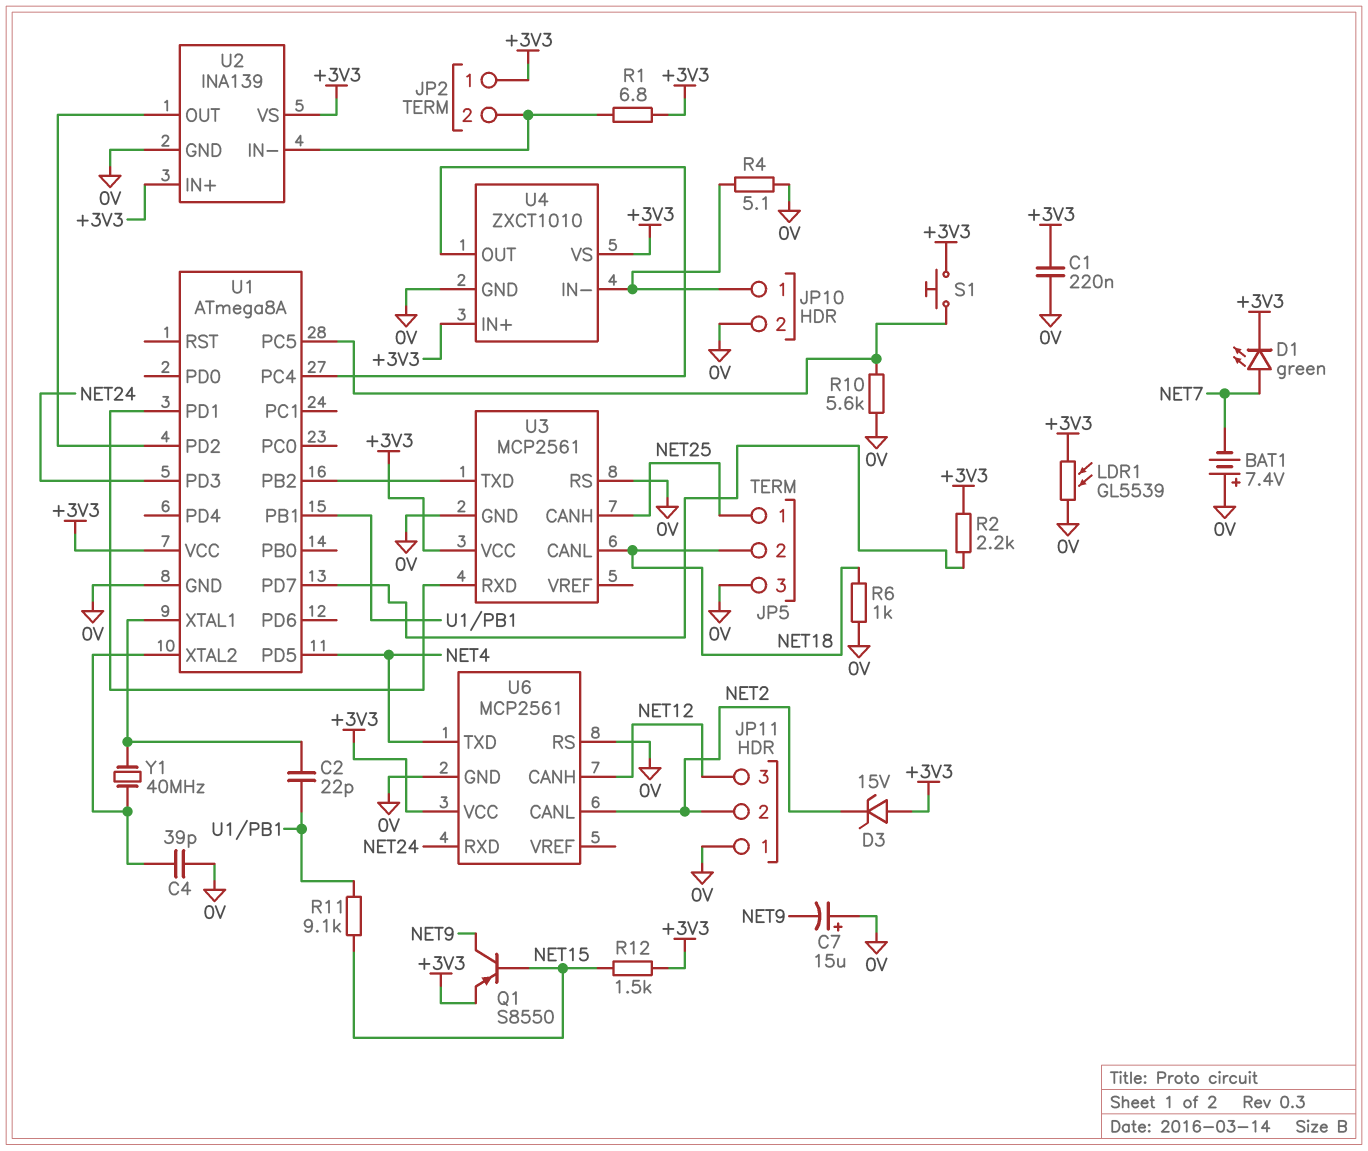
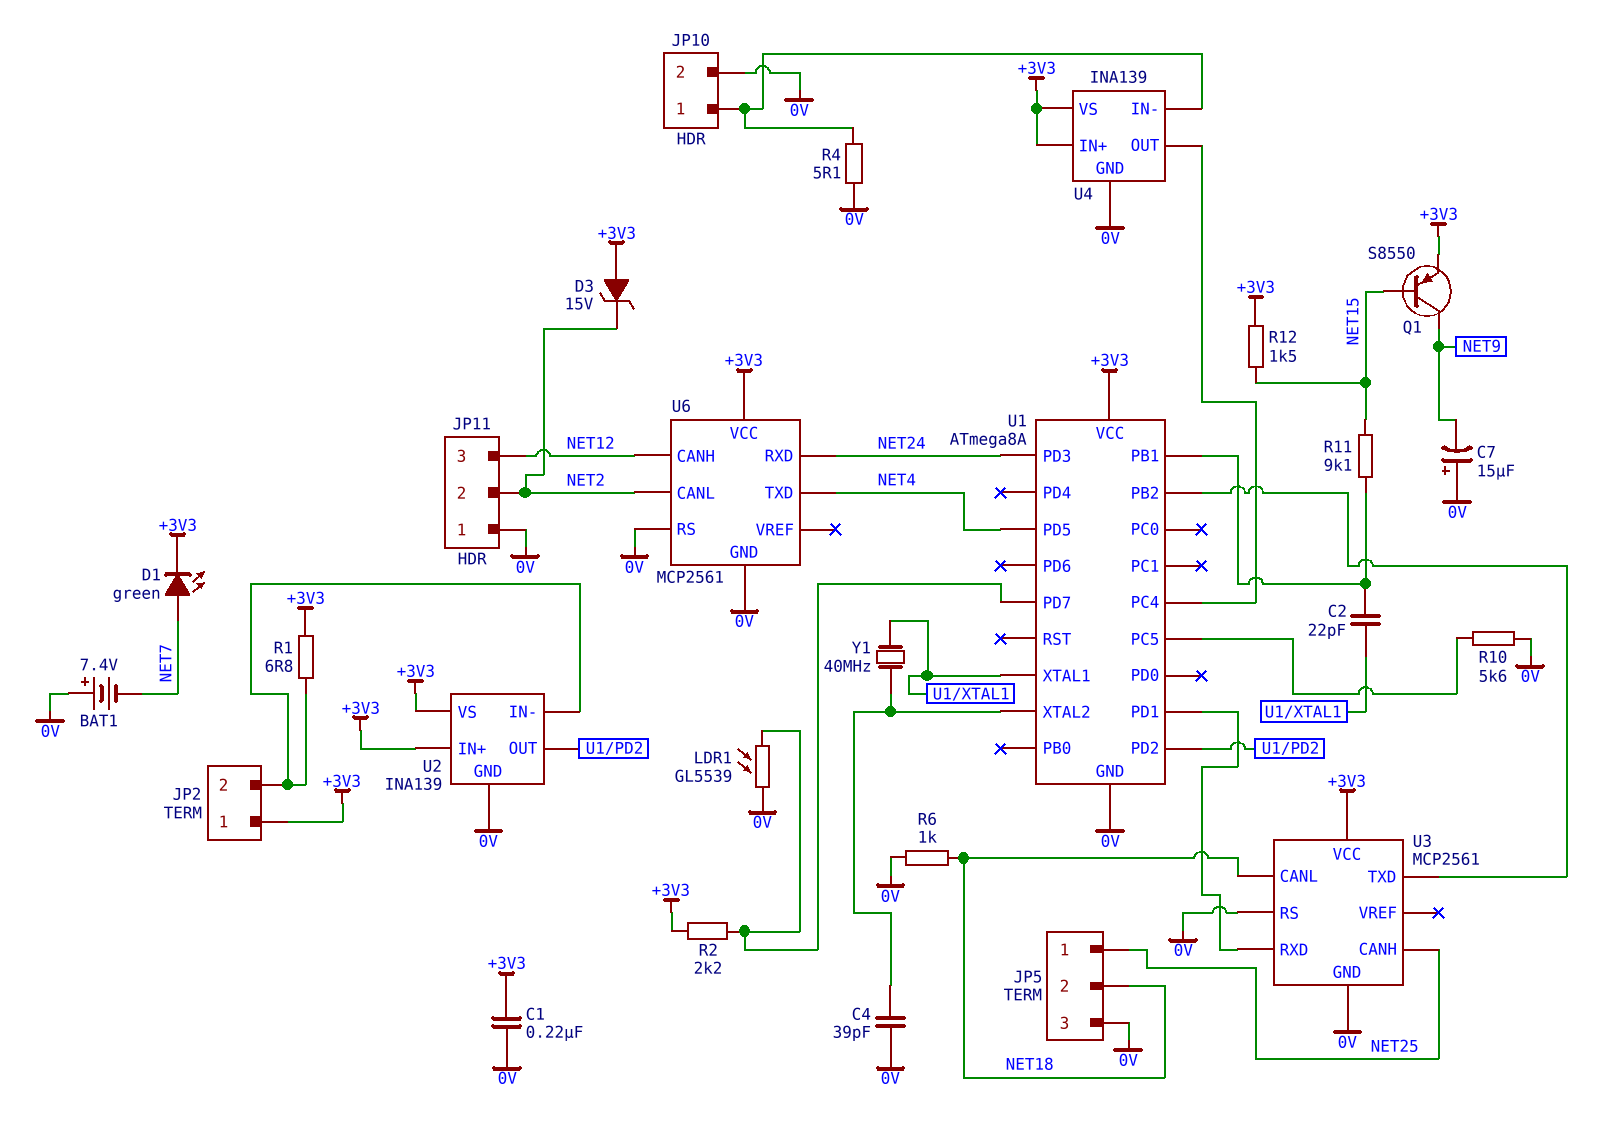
LDR1: GL5539 (+3V3, 0V) -> GL5539 (0V, U1/PD7)
S1: button (+3V3, U1/PC5) -> none
U4: ZXCT1010 -> INA139

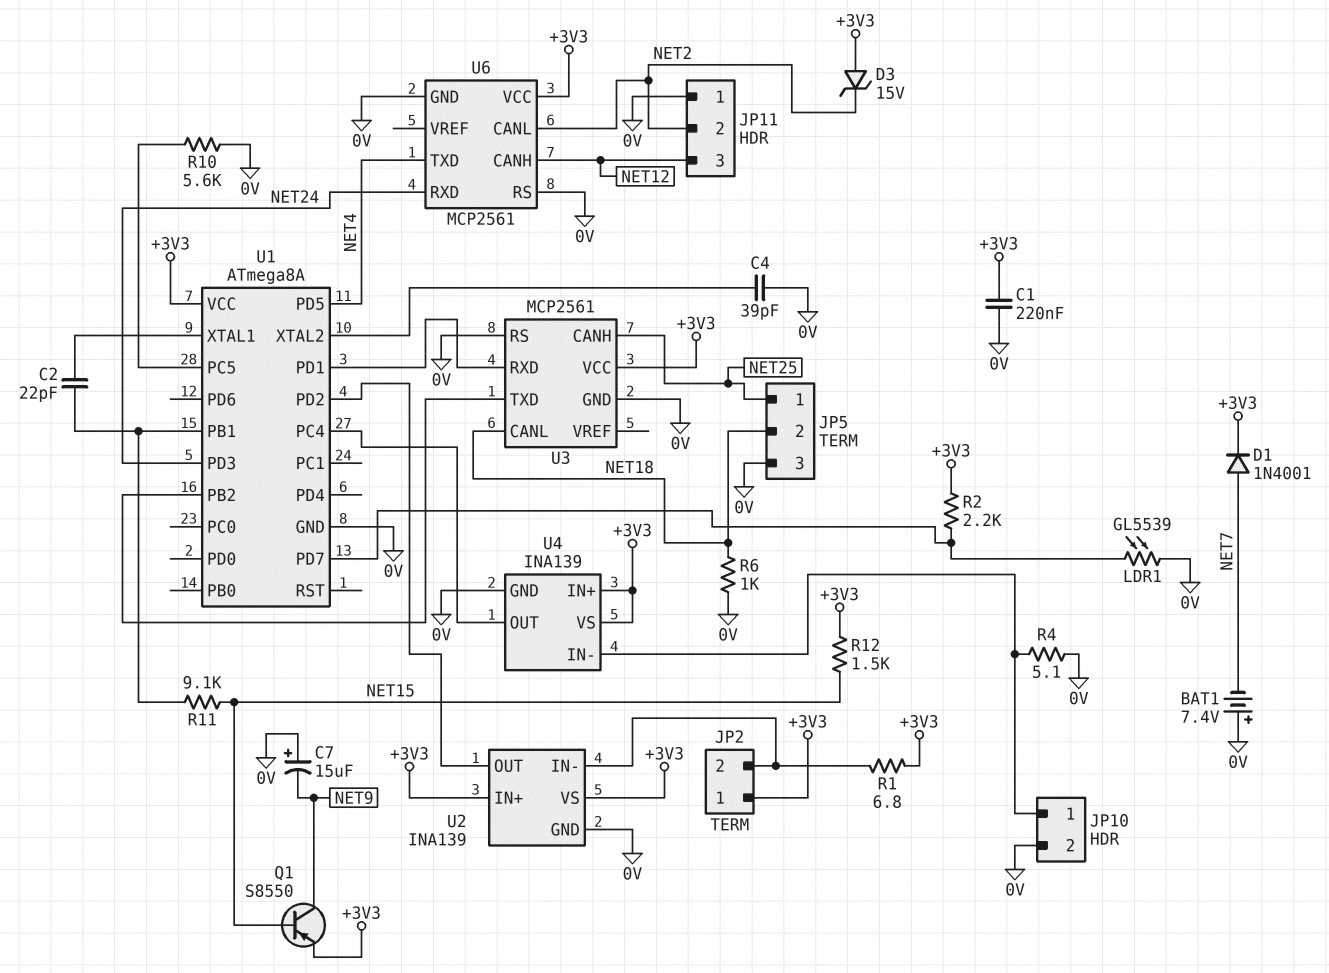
D1: LED green (A NET7, K +3V3) -> diode 1N4001 (A NET7, K +3V3)
Y1: 40MHz (U1/XTAL1, U1/XTAL2) -> none

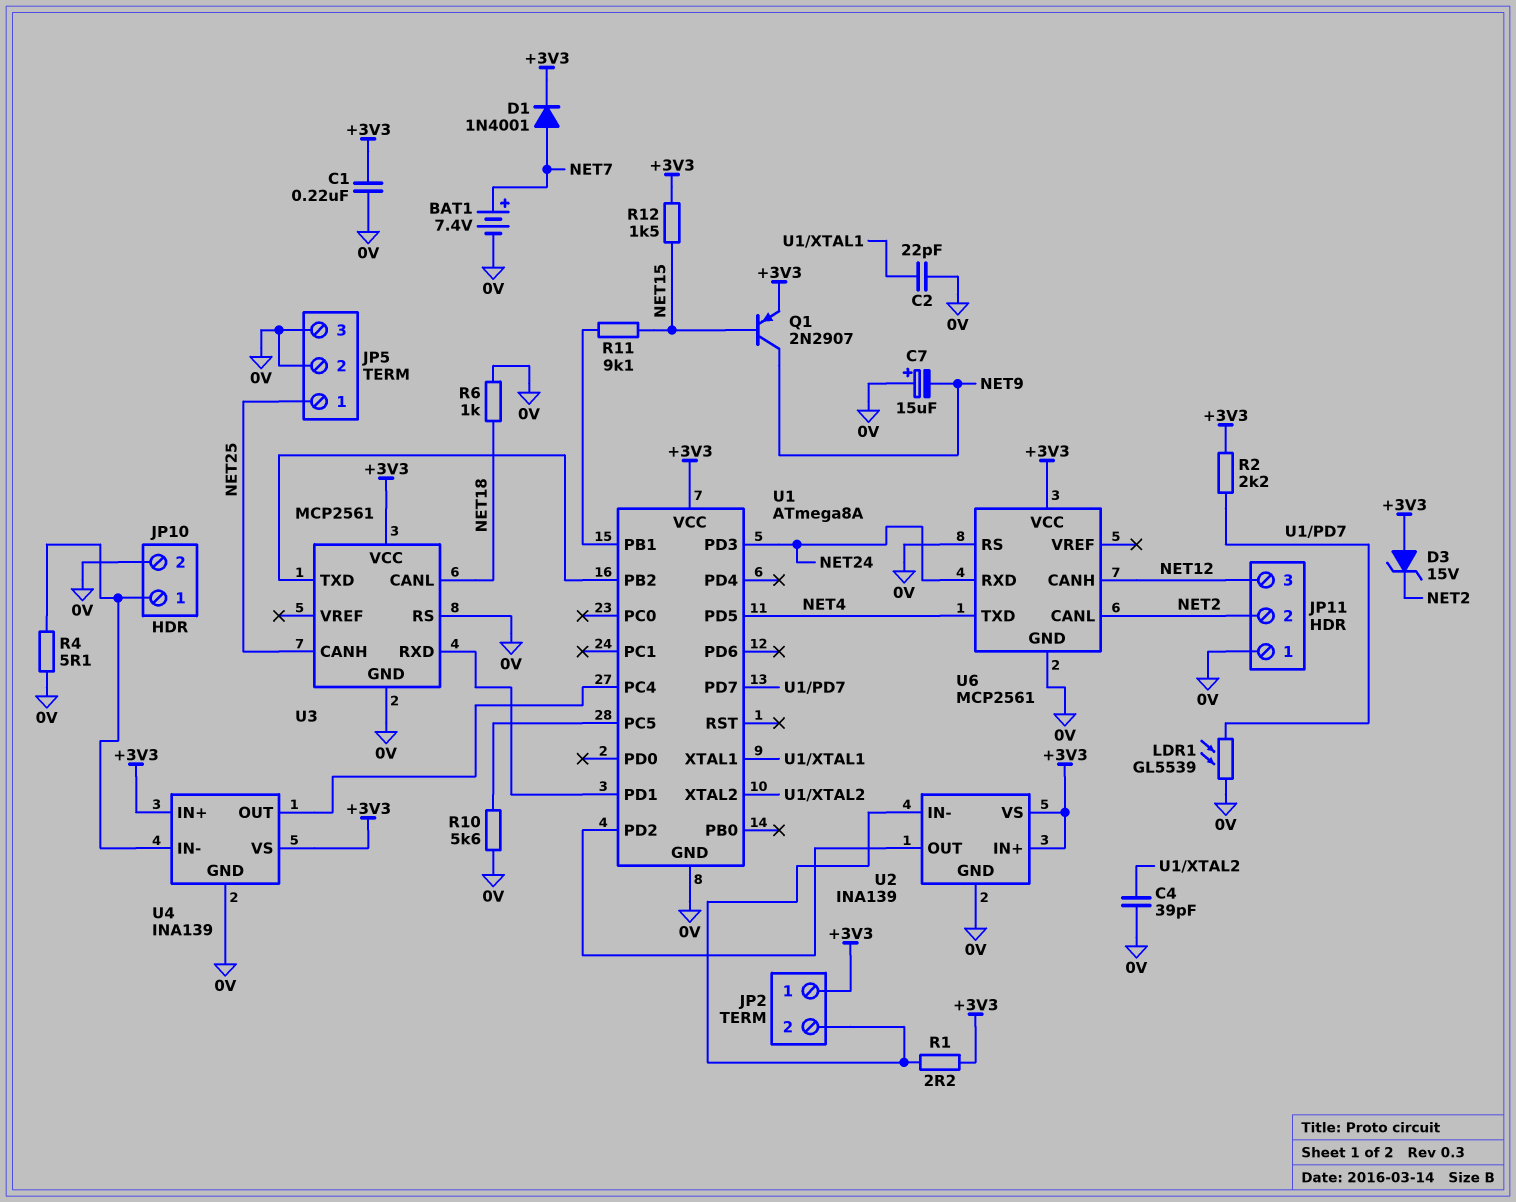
BAT1: 7.4V (plus 0V, minus NET7) -> 7.4V (plus NET7, minus 0V)
C2: 22pF (U1/PB1, U1/XTAL1) -> 22pF (0V, U1/XTAL1)
JP5 pin 2: NET18 -> 0V
Q1: PNP S8550 (B NET15, C NET9, E +3V3) -> PNP 2N2907 (B NET15, C NET9, E +3V3)
R1: 6.8 (+3V3, JP2/2) -> 2.2 (+3V3, JP2/2)

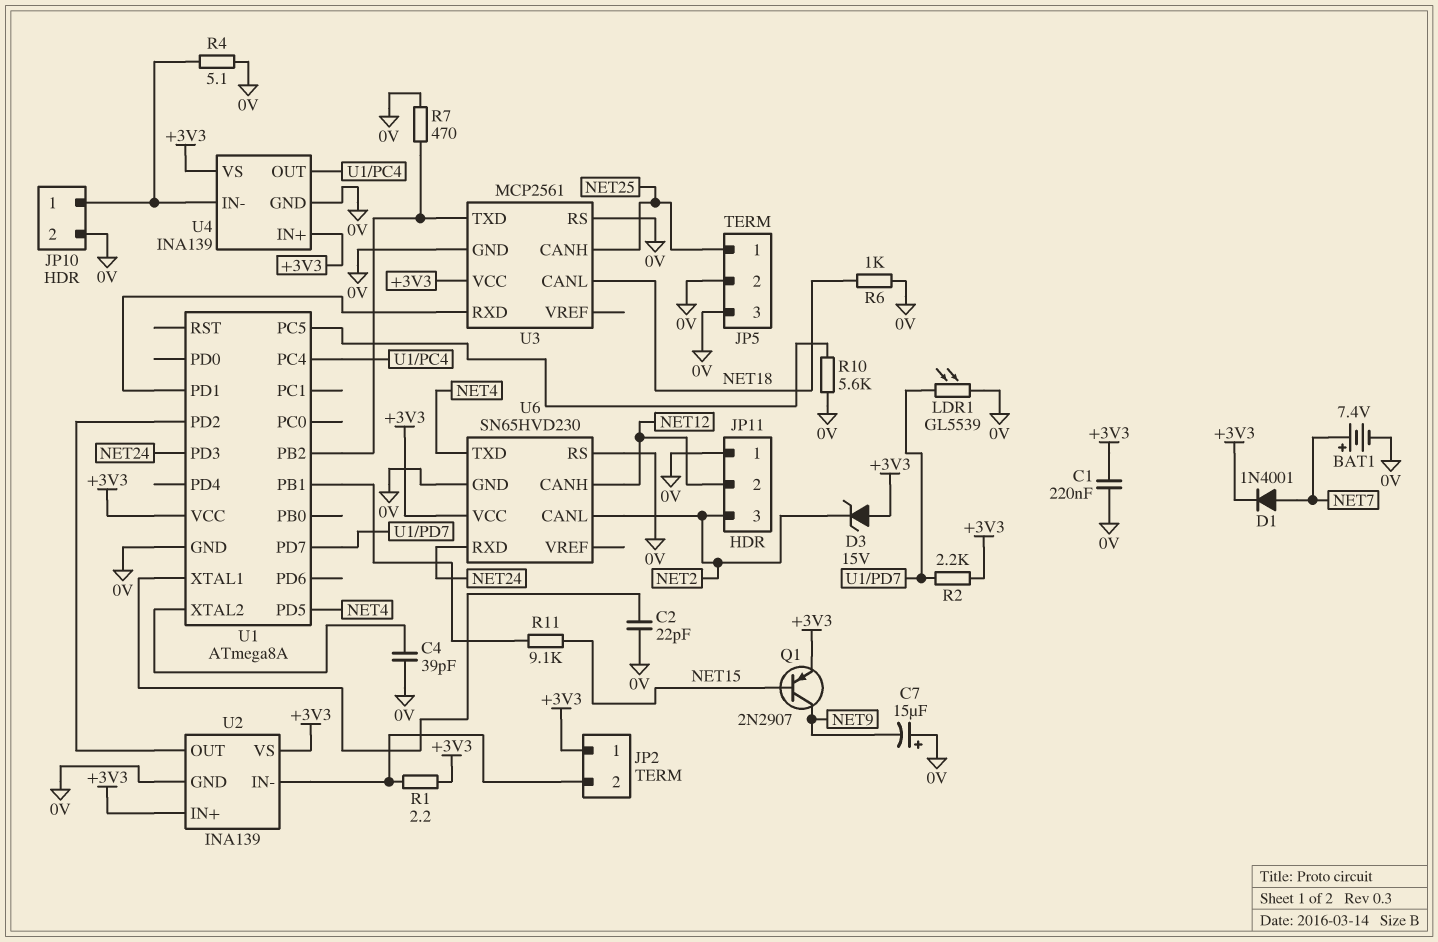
JP11 pin 2: NET2 -> NET12
JP11 pin 3: NET12 -> NET2
R7: none -> 470 (0V, U1/PB2)
R12: 1.5k (+3V3, NET15) -> none
U6: MCP2561 -> SN65HVD230

